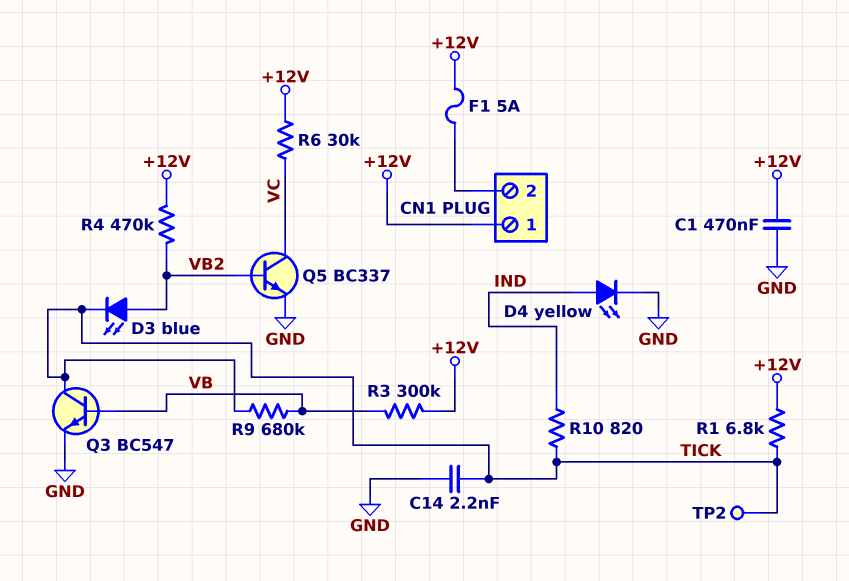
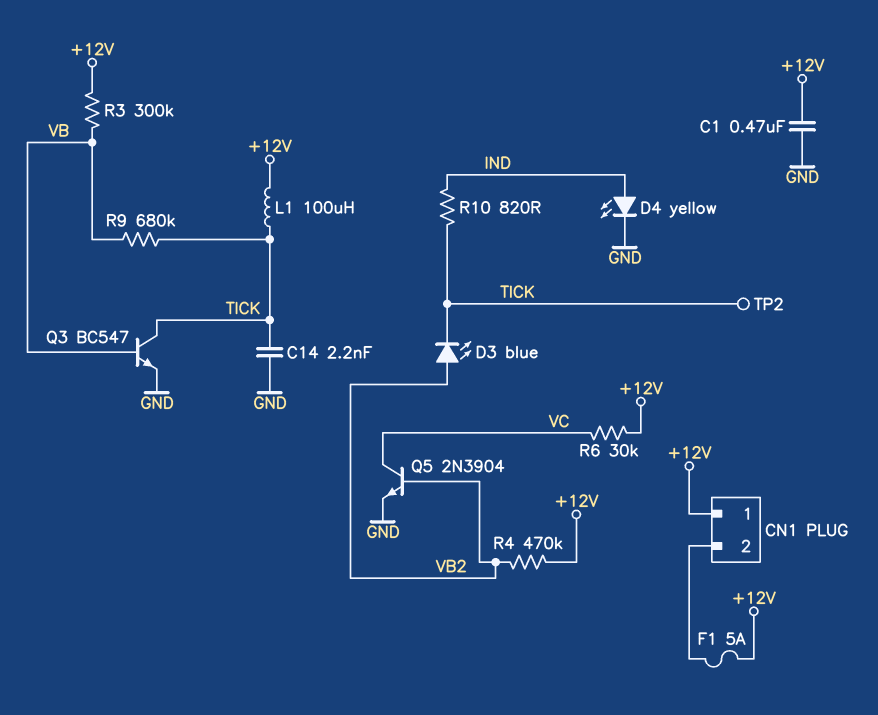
L1: none -> 100uH (+12V, TICK)
Q5: NPN BC337 (B VB2, C VC, E GND) -> NPN 2N3904 (B VB2, C VC, E GND)
R1: 6.8k (+12V, TICK) -> none

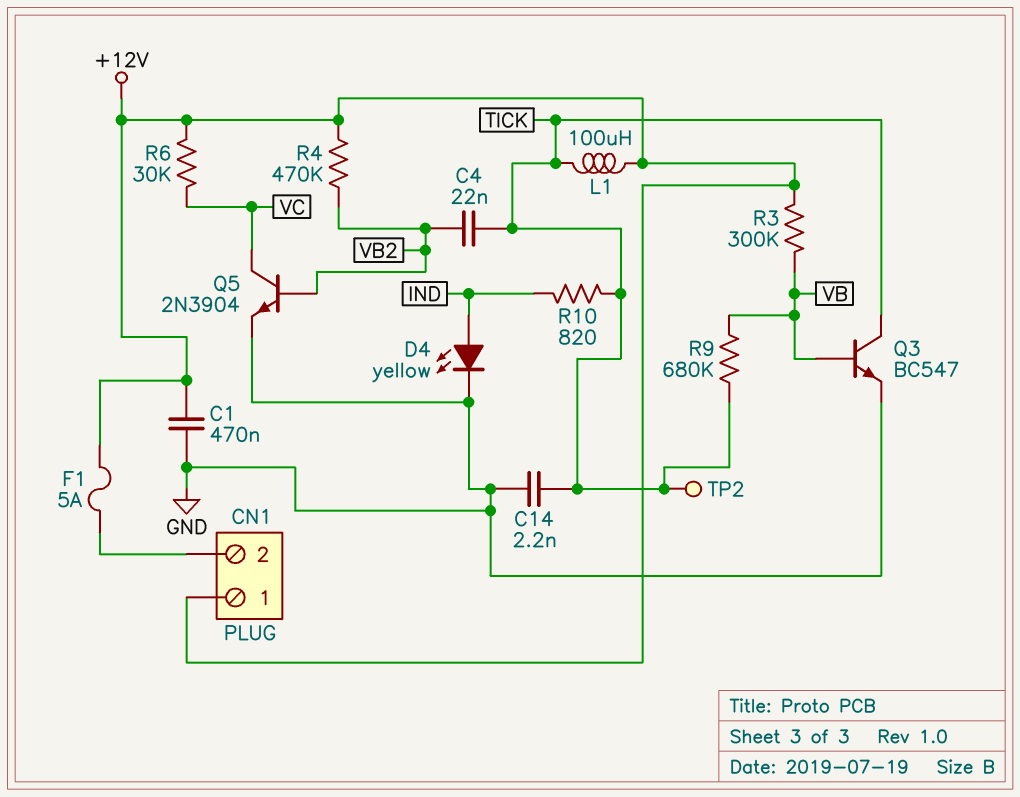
C4: none -> 22nF (TICK, VB2)
D3: LED blue (A VB2, K TICK) -> none

